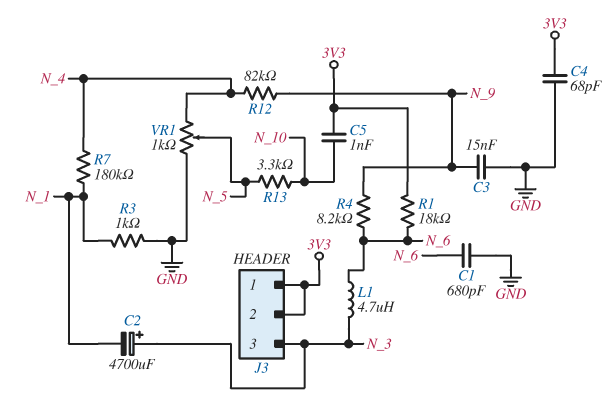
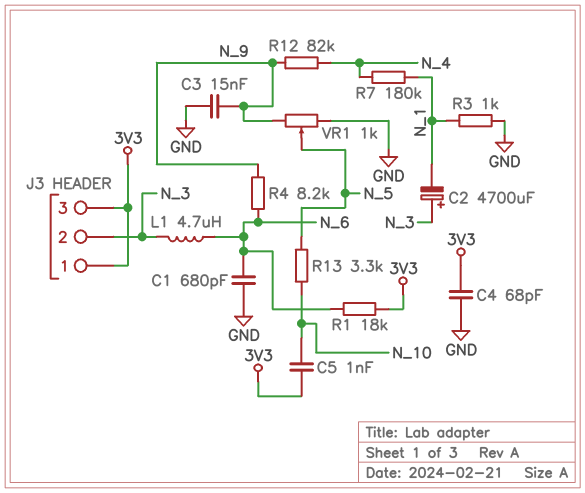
J3 pin 2: 3V3 -> N_3
J3 pin 3: N_3 -> 3V3
VR1: 1k (GND, N_4, wiper N_5) -> 1k (GND, N_9, wiper N_5)

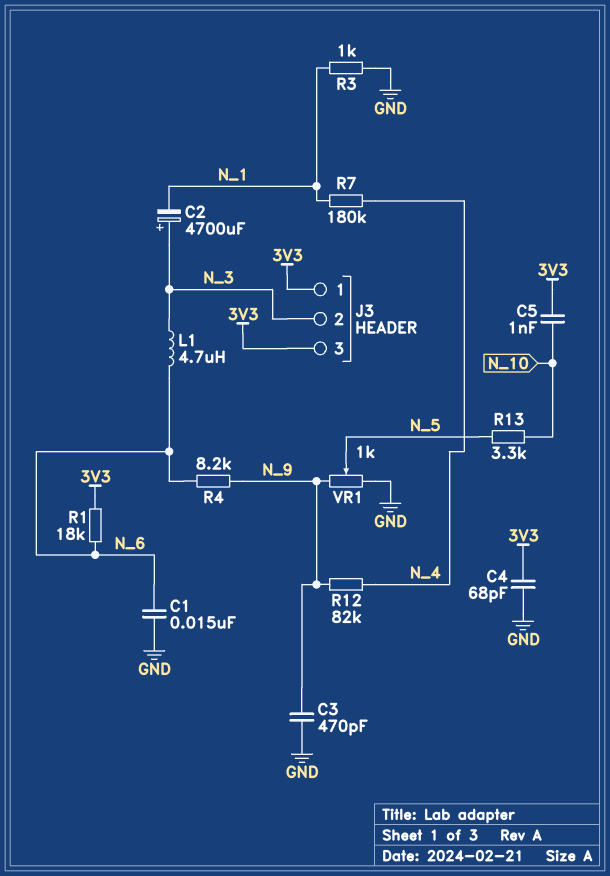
C1: 680pF (GND, N_6) -> 15nF (GND, N_6)
C3: 15nF (GND, N_9) -> 470pF (GND, N_9)

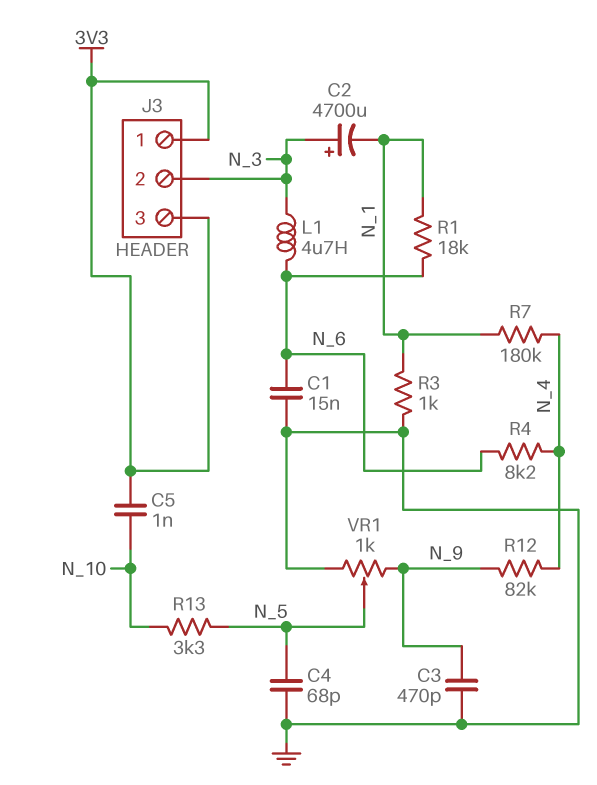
C4: 68pF (3V3, GND) -> 68pF (GND, N_5)
R1: 18k (3V3, N_6) -> 18k (N_1, N_6)
R4: 8.2k (N_6, N_9) -> 8.2k (N_4, N_6)

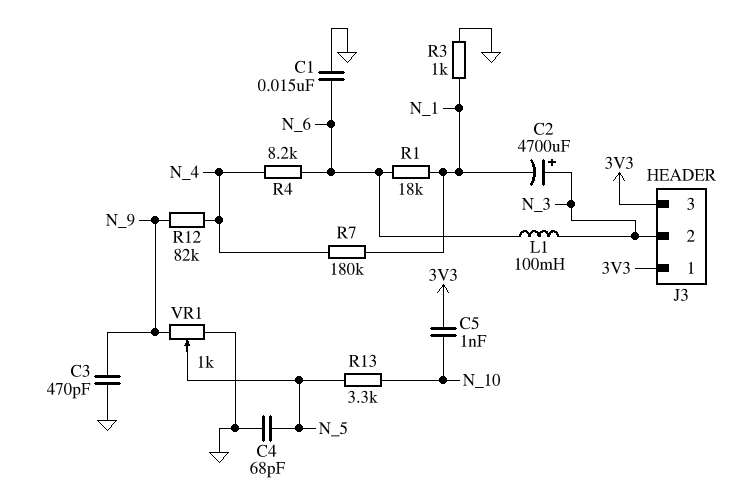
L1: 4.7uH (N_3, N_6) -> 100mH (N_3, N_6)

